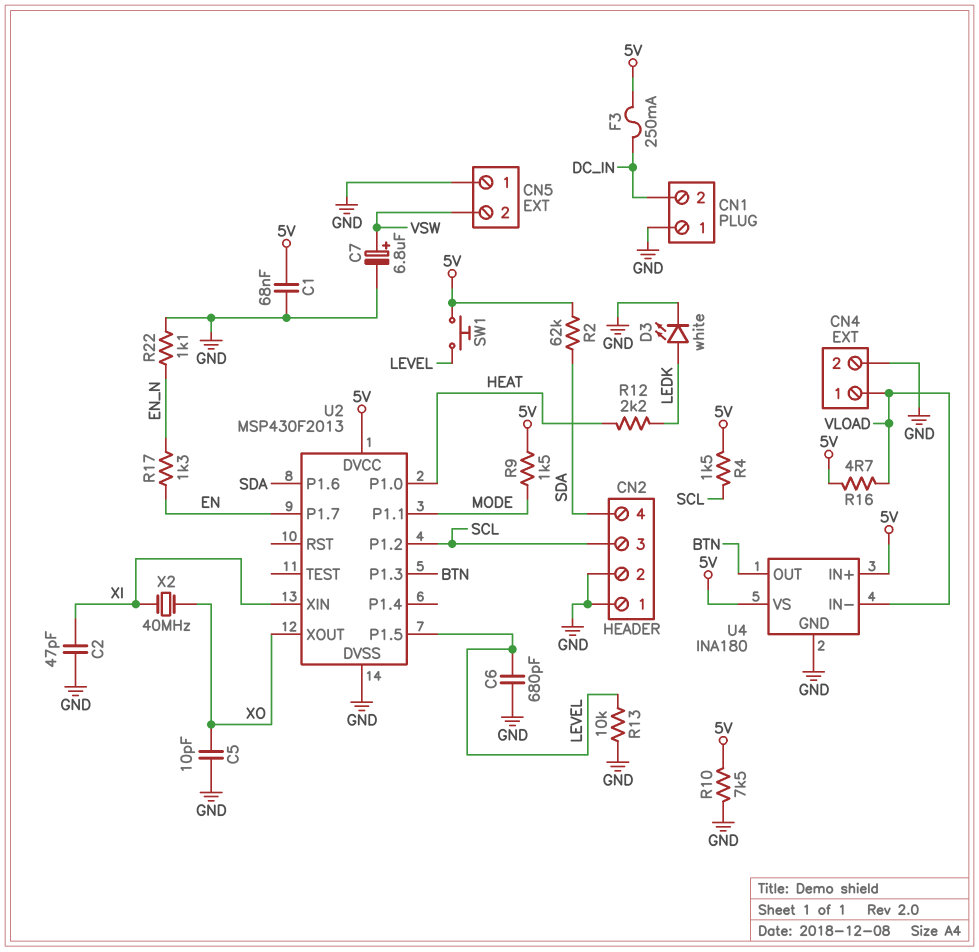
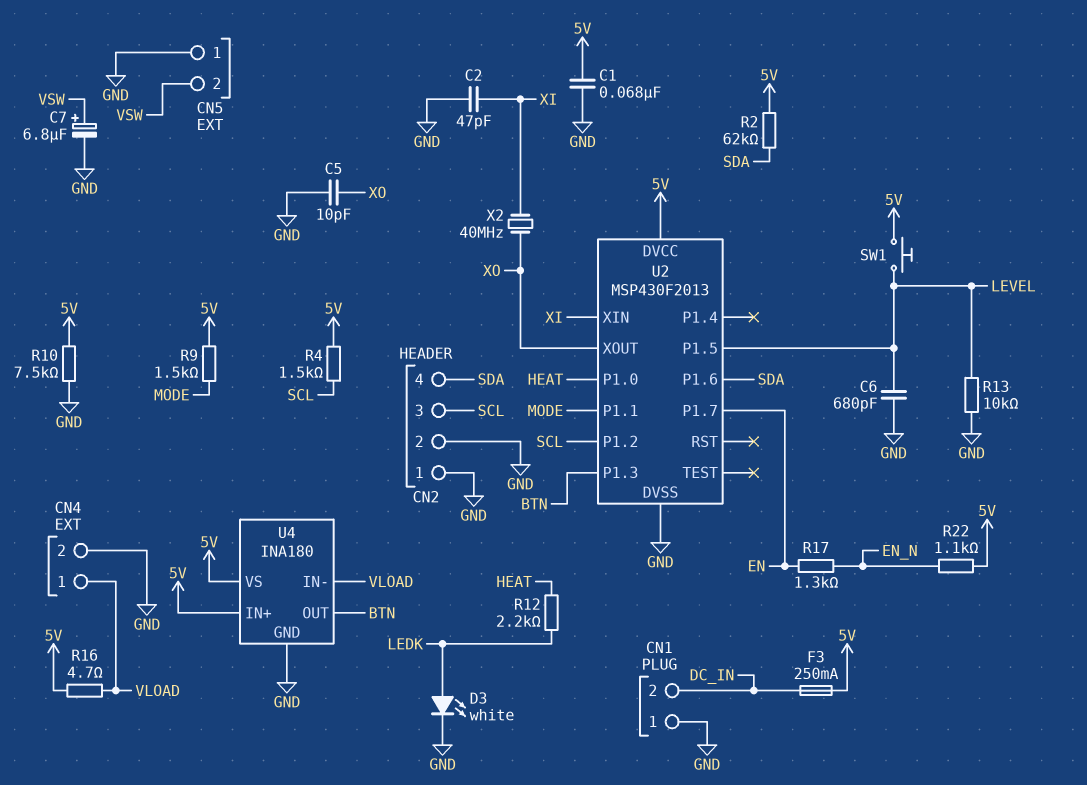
R22: 1.1k (EN_N, GND) -> 1.1k (5V, EN_N)

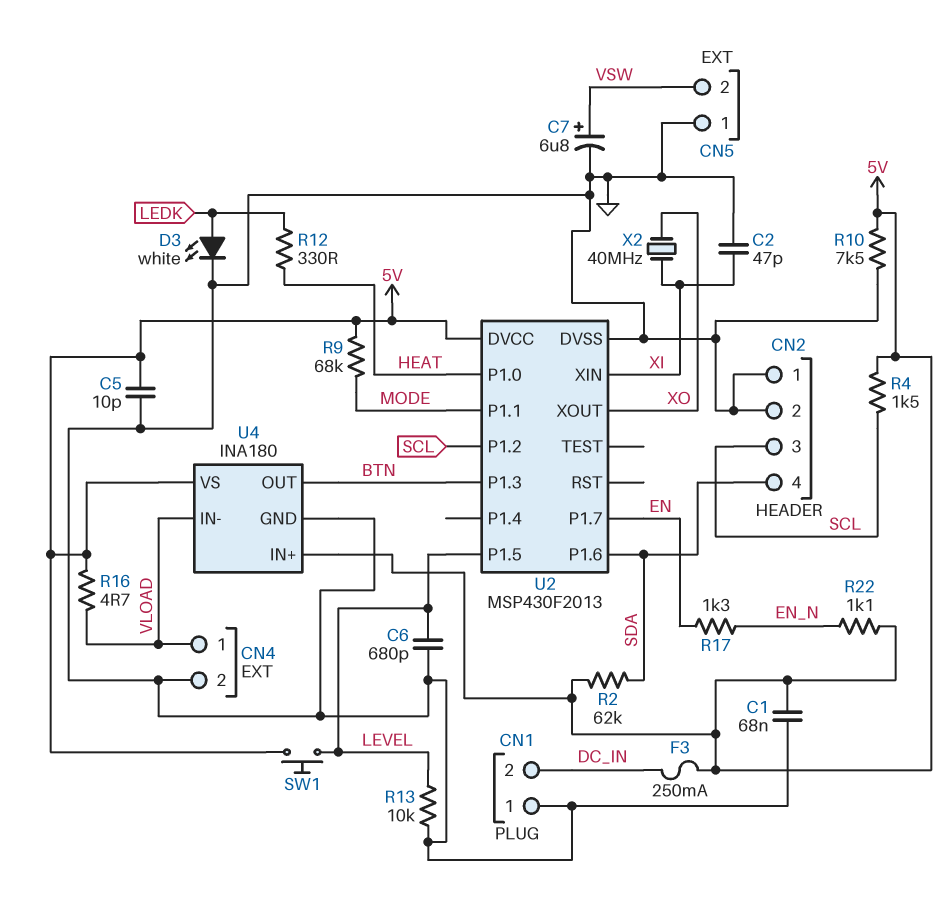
C5: 10pF (GND, XO) -> 10pF (5V, GND)
R9: 1.5k (5V, MODE) -> 68k (5V, MODE)
R12: 2.2k (HEAT, LEDK) -> 330 (HEAT, LEDK)

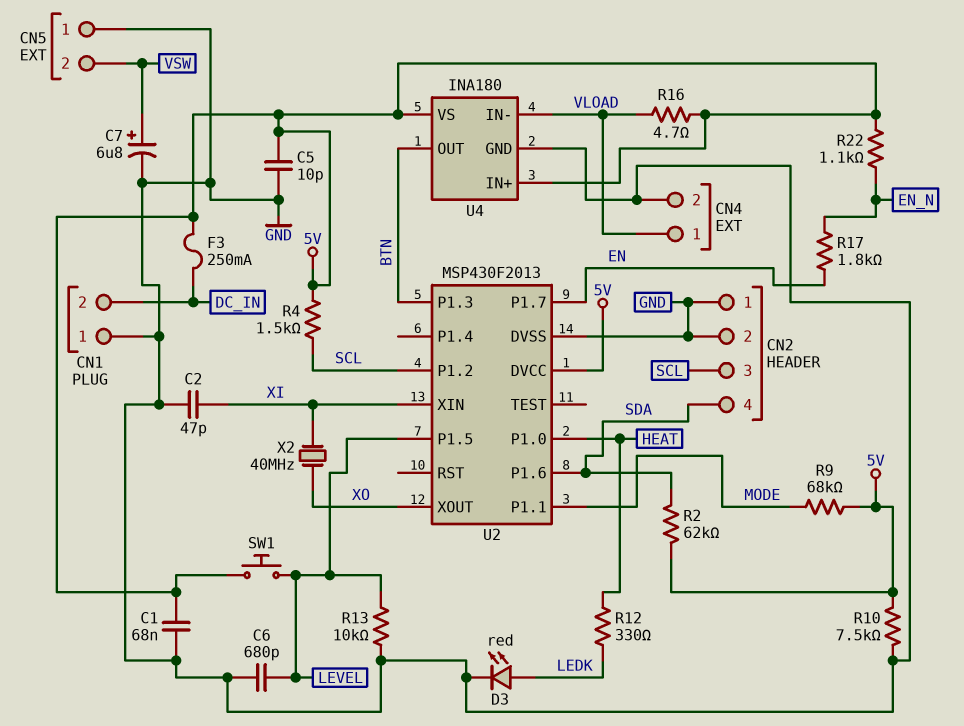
D3: LED white (A LEDK, K GND) -> LED red (A LEDK, K GND)
R17: 1.3k (EN, EN_N) -> 1.8k (EN, EN_N)

